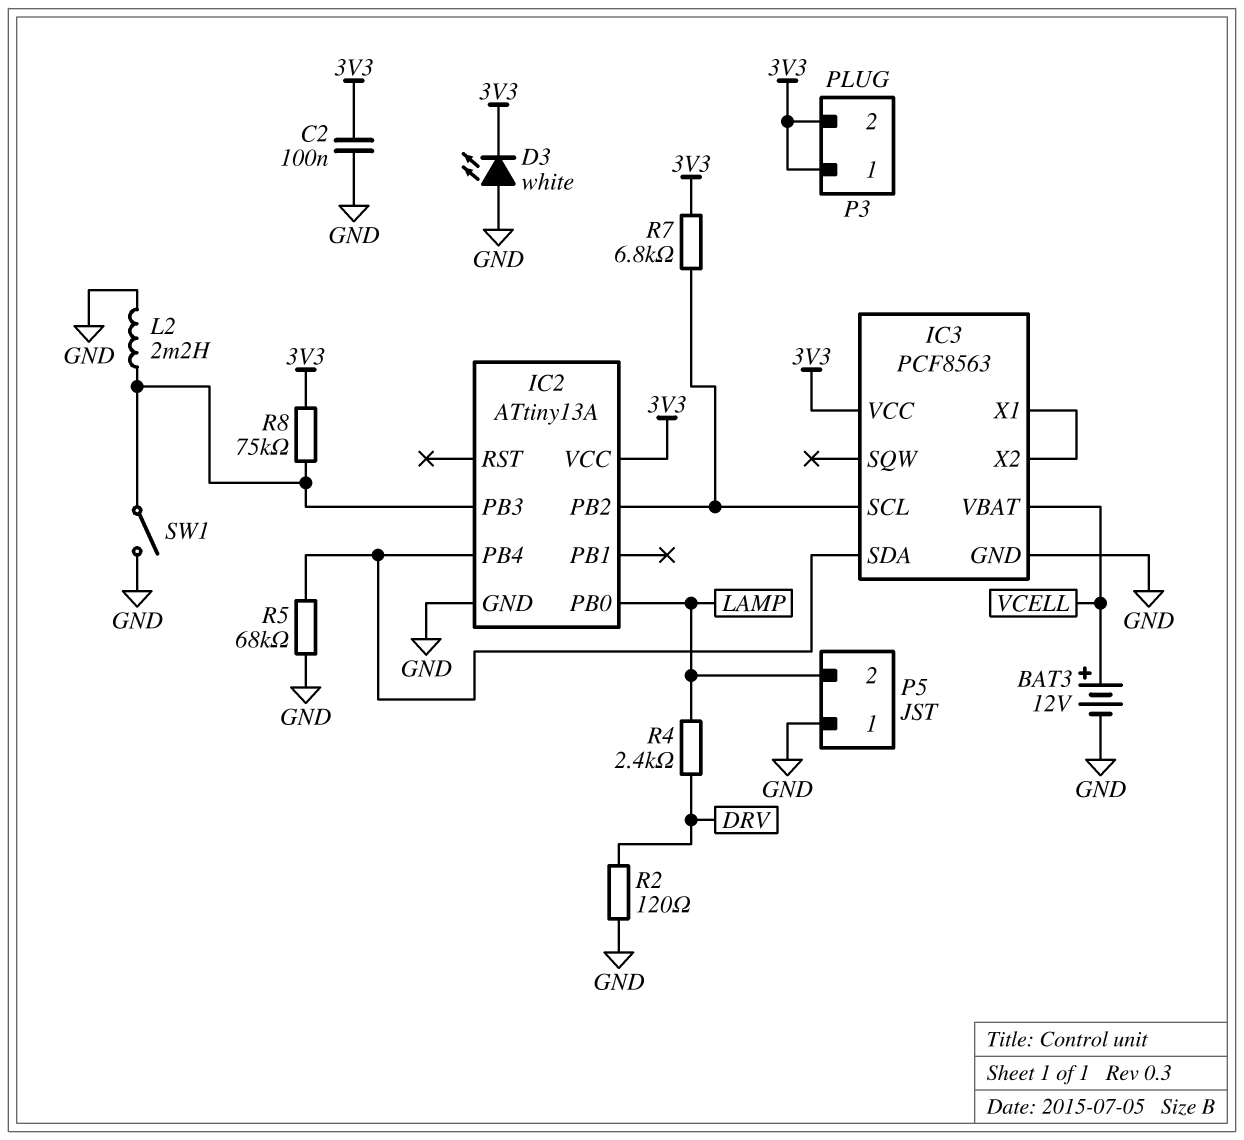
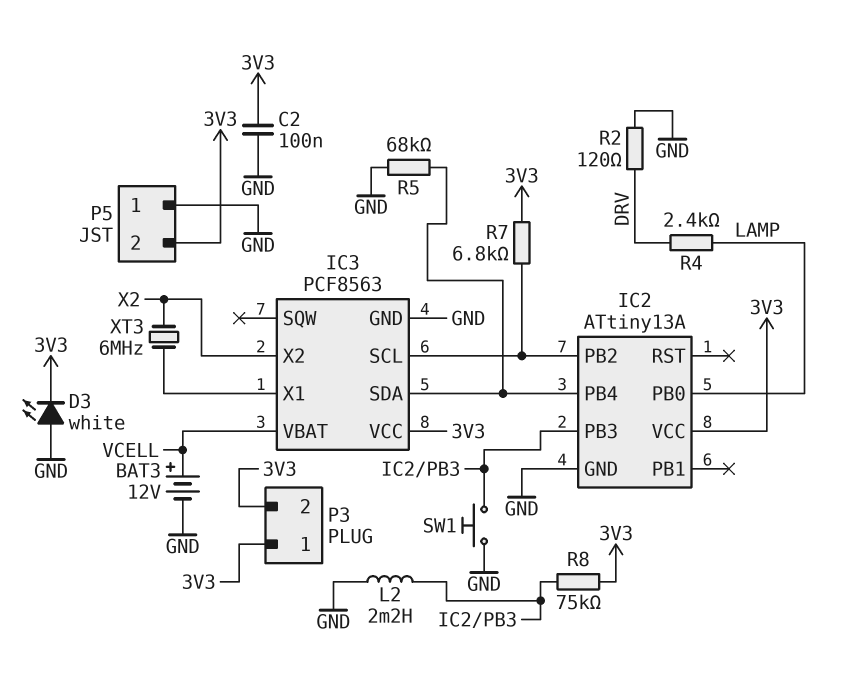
IC3 pin X2: IC3/X1 -> X2
P5 pin 2: LAMP -> 3V3
SW1: switch (GND, IC2/PB3) -> button (GND, IC2/PB3)
XT3: none -> 6MHz (IC3/X1, X2)

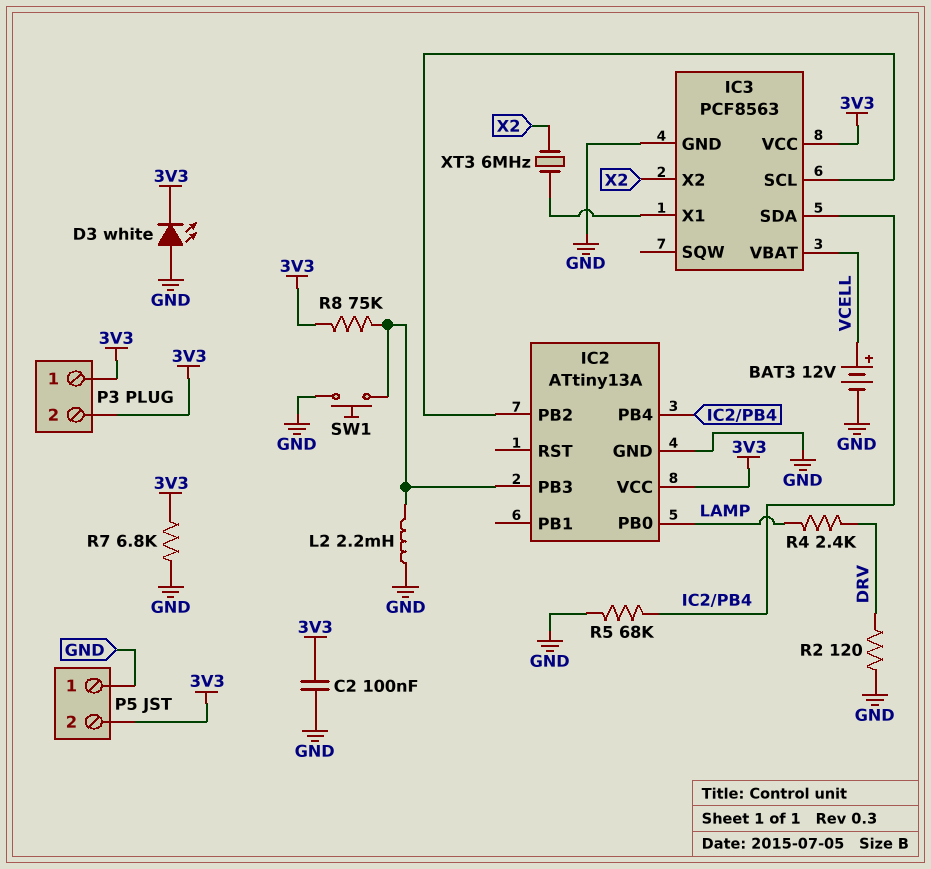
R7: 6.8k (3V3, IC2/PB2) -> 6.8k (3V3, GND)

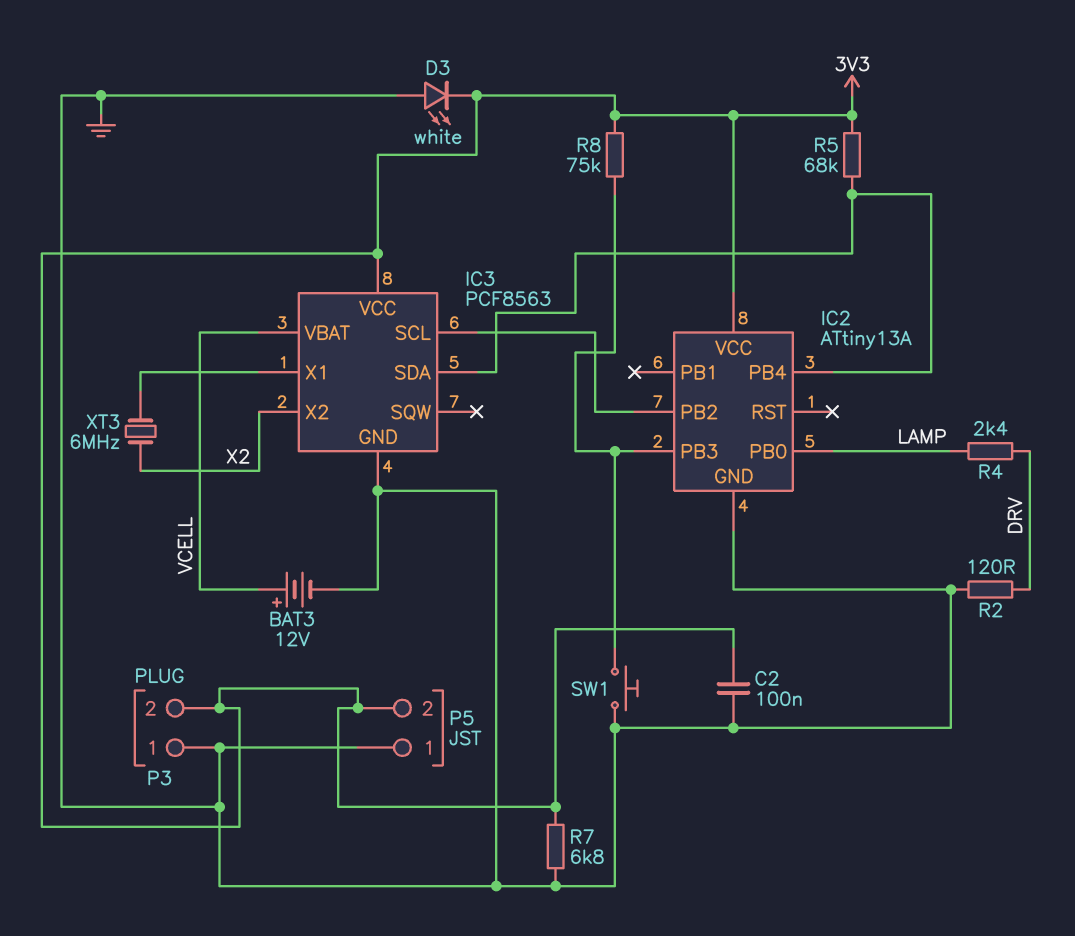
L2: 2.2mH (GND, IC2/PB3) -> none
P3 pin 1: 3V3 -> GND
R5: 68k (GND, IC2/PB4) -> 68k (3V3, IC2/PB4)

